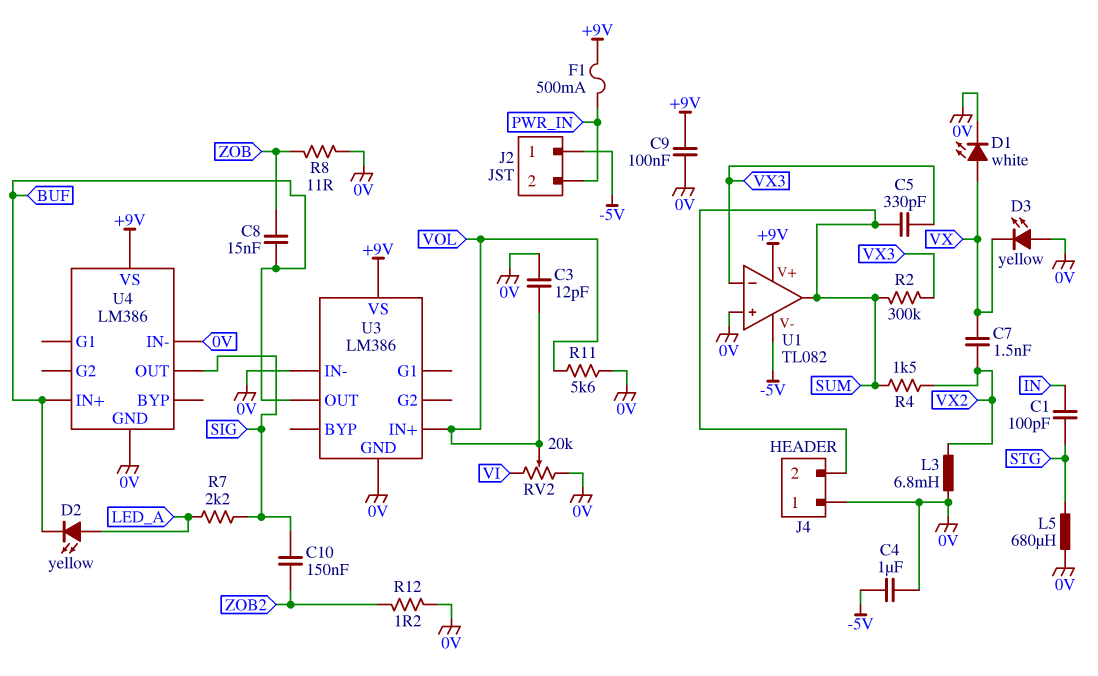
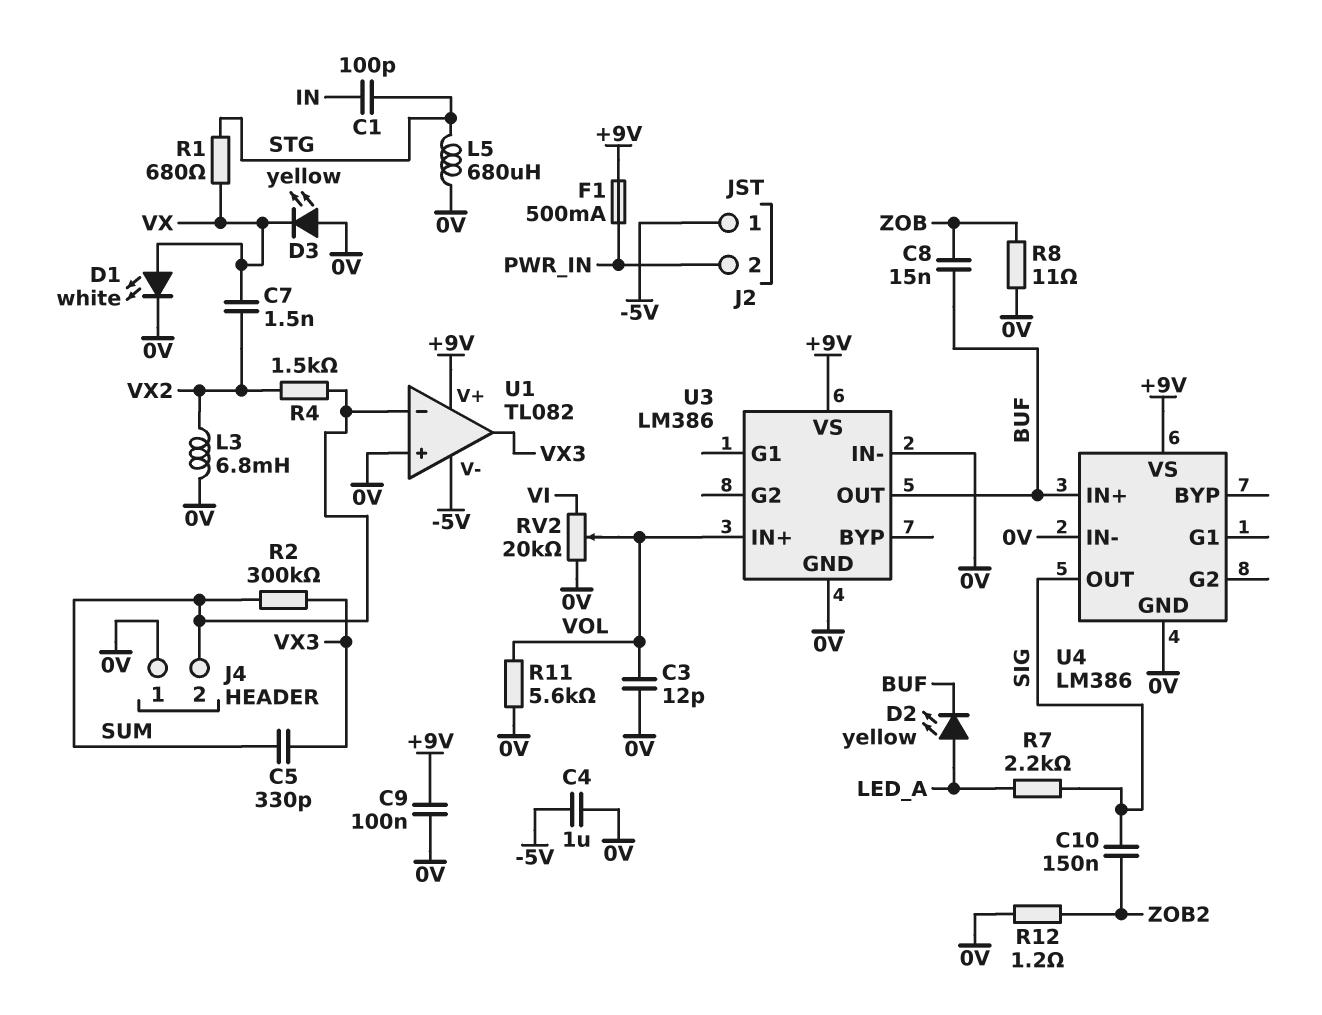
R1: none -> 680 (STG, VX)
U1 pin in-: VX3 -> SUM
U1 pin out: SUM -> VX3

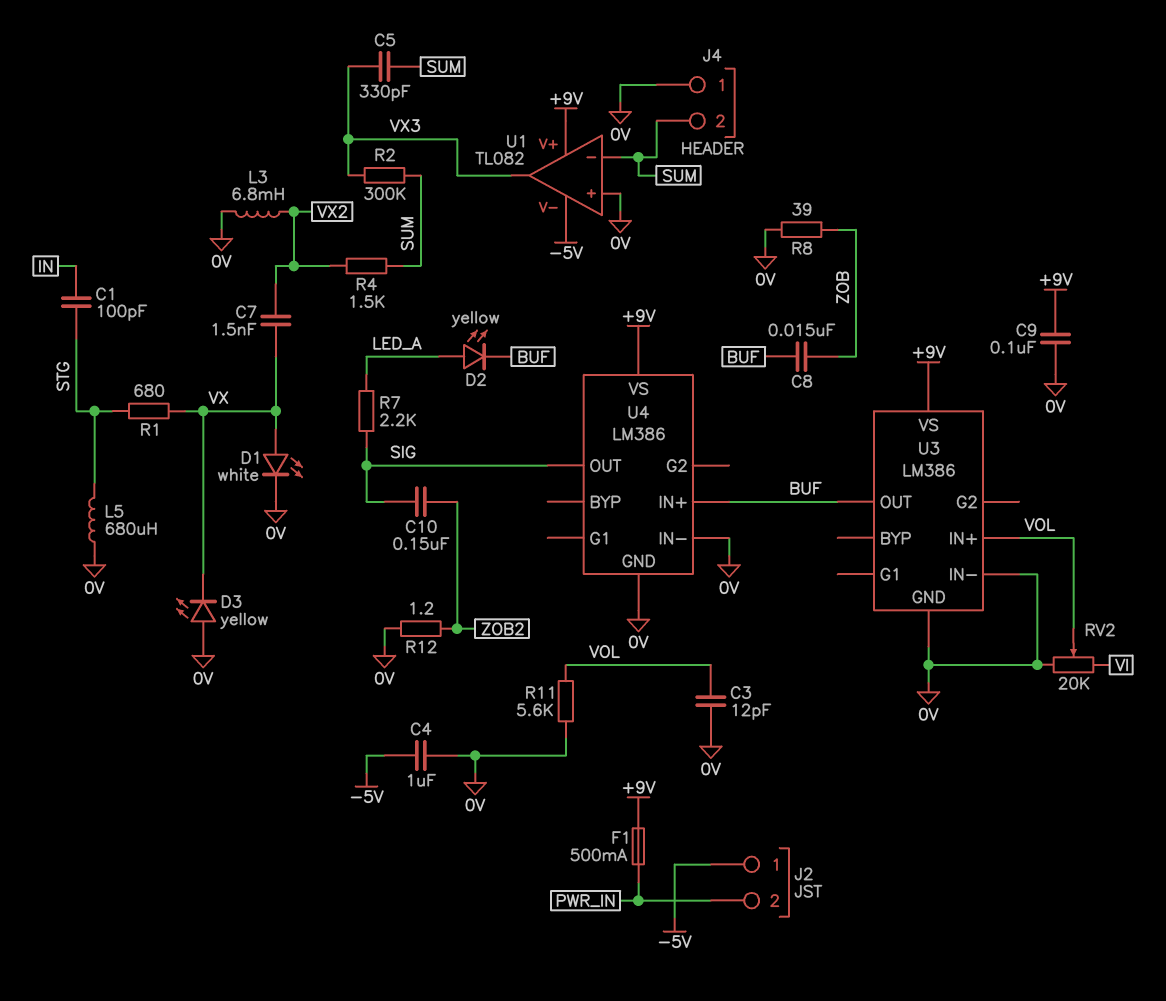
R8: 11 (0V, ZOB) -> 39 (0V, ZOB)

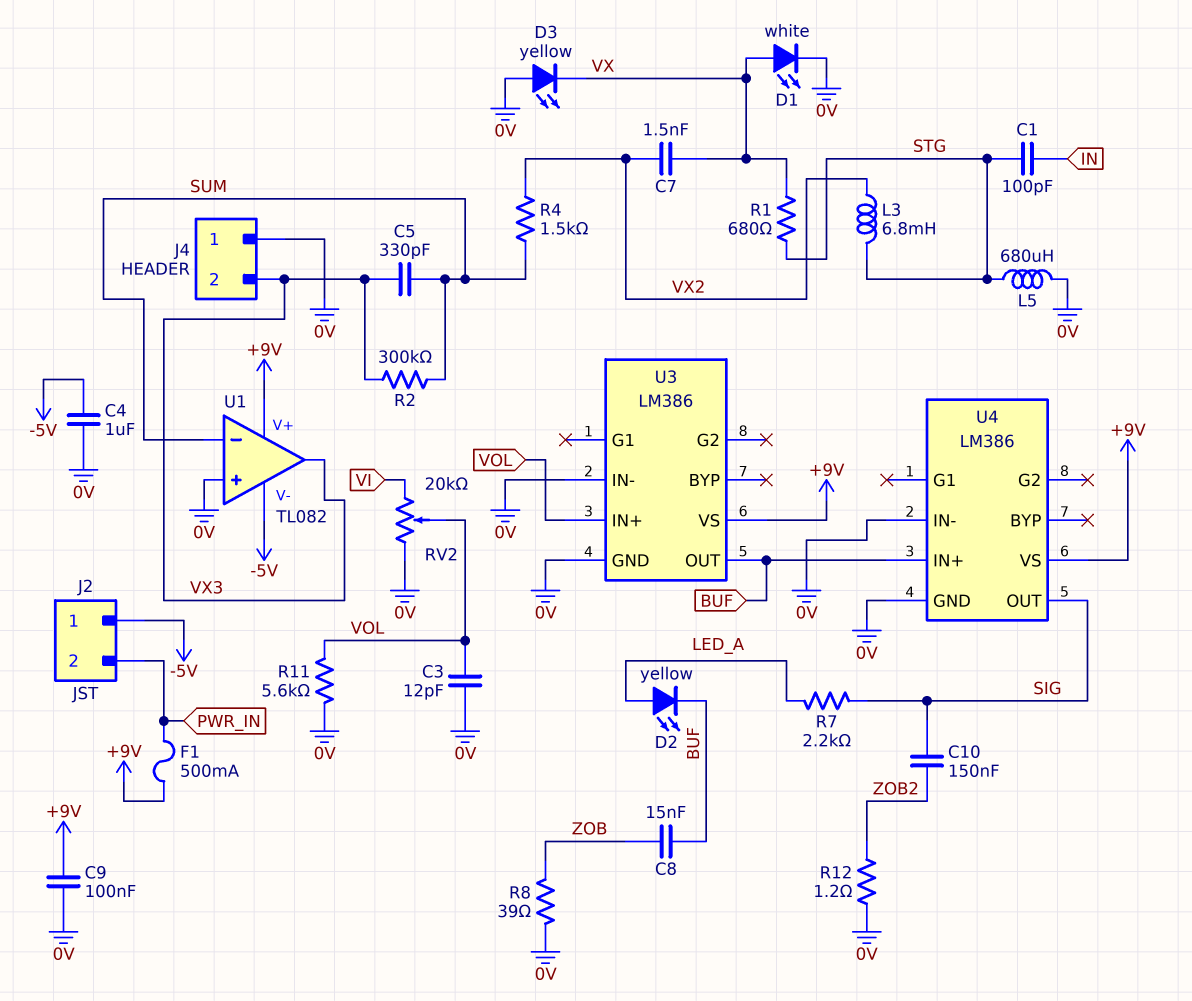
J4 pin 2: SUM -> VX3
L3: 6.8mH (0V, VX2) -> 6.8mH (STG, VX2)

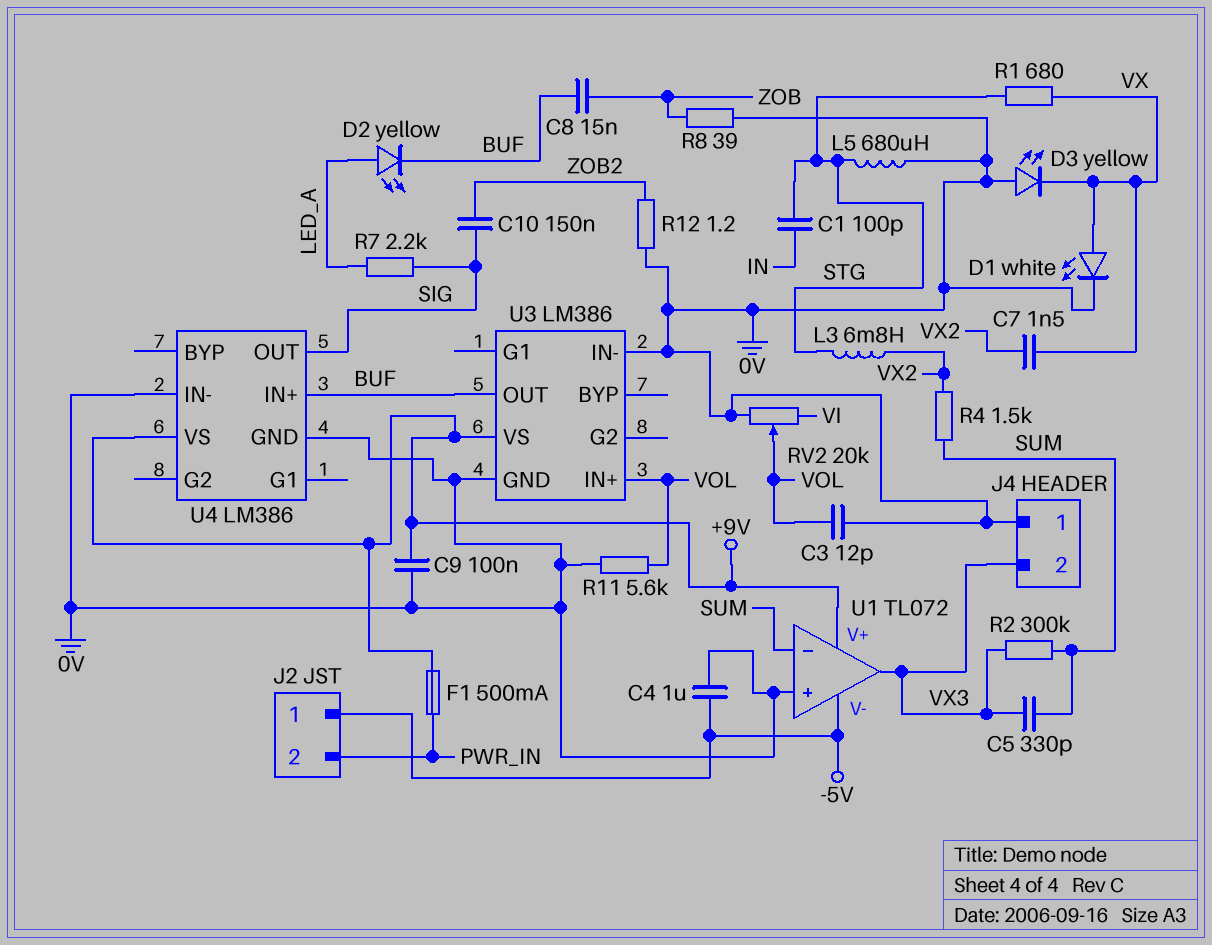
U1: TL082 -> TL072

